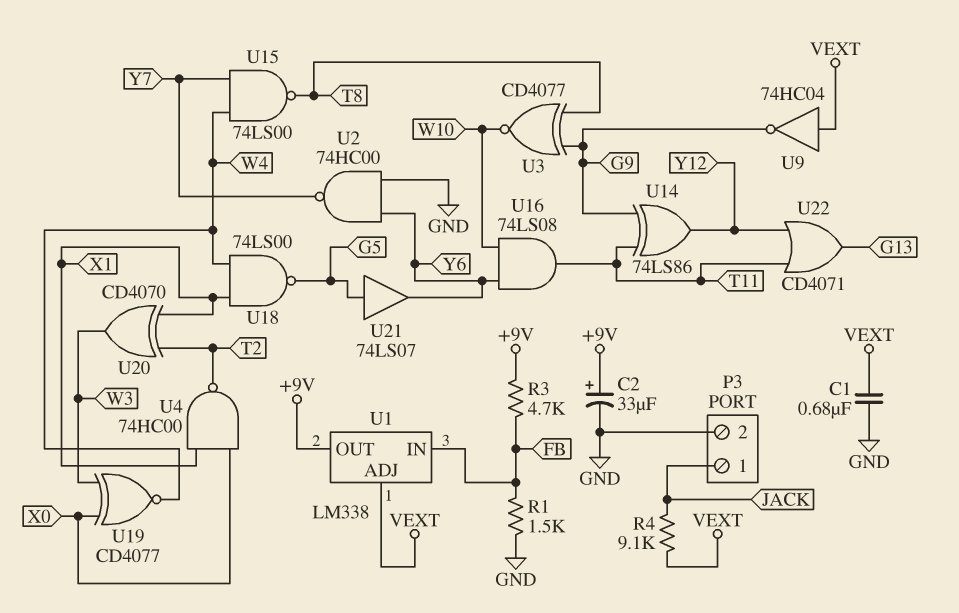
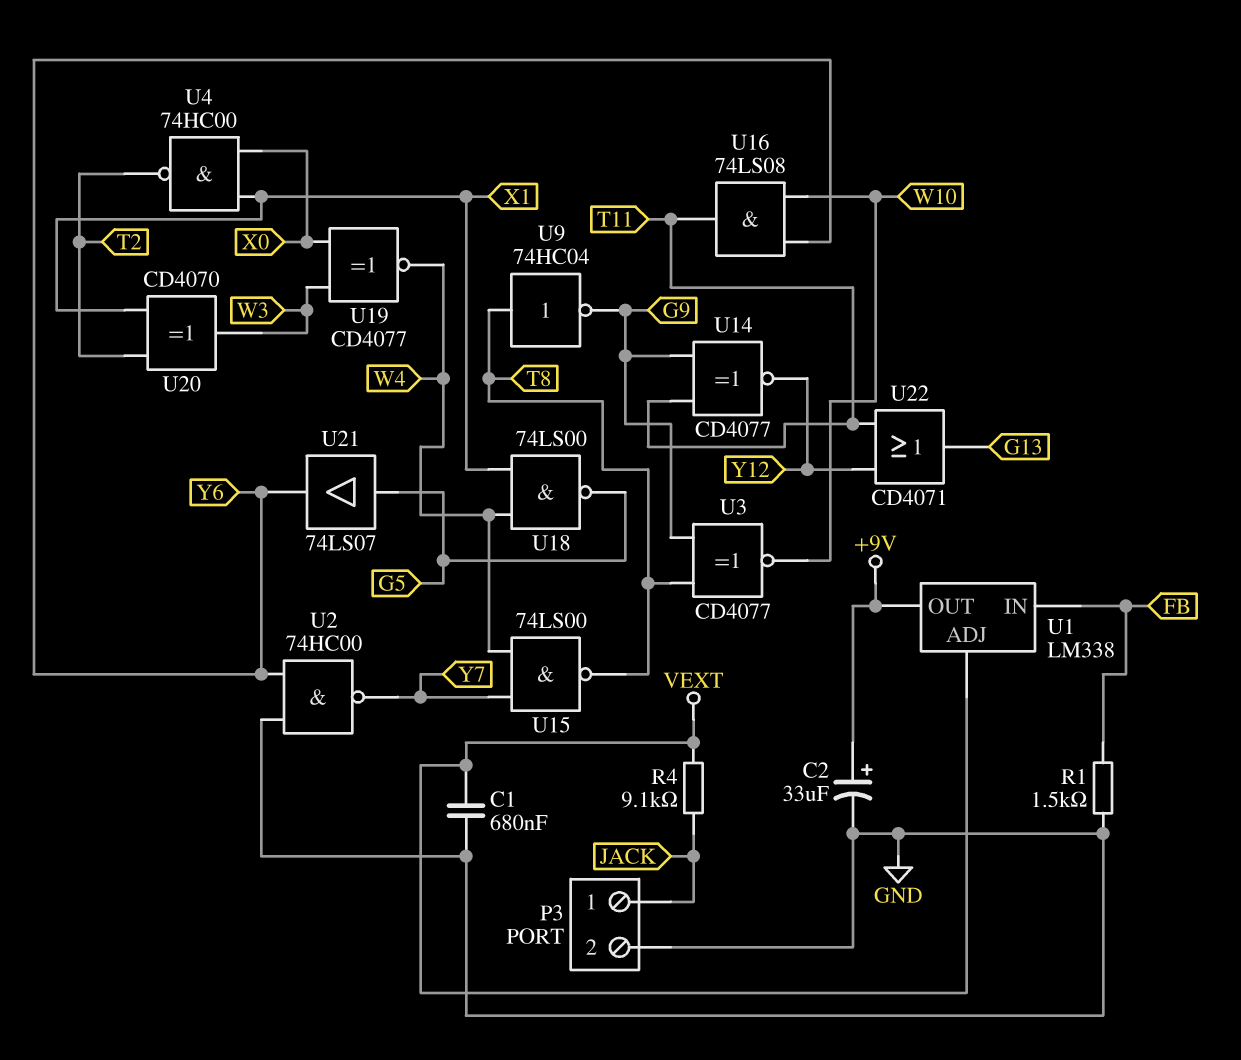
R3: 4.7k (+9V, FB) -> none
U9: NOT 74HC04 (in VEXT, out G9) -> NOT 74HC04 (in T8, out G9)
U14: XOR 74LS86 (in G9, in T11, out Y12) -> XNOR CD4077 (in G9, in T11, out Y12)

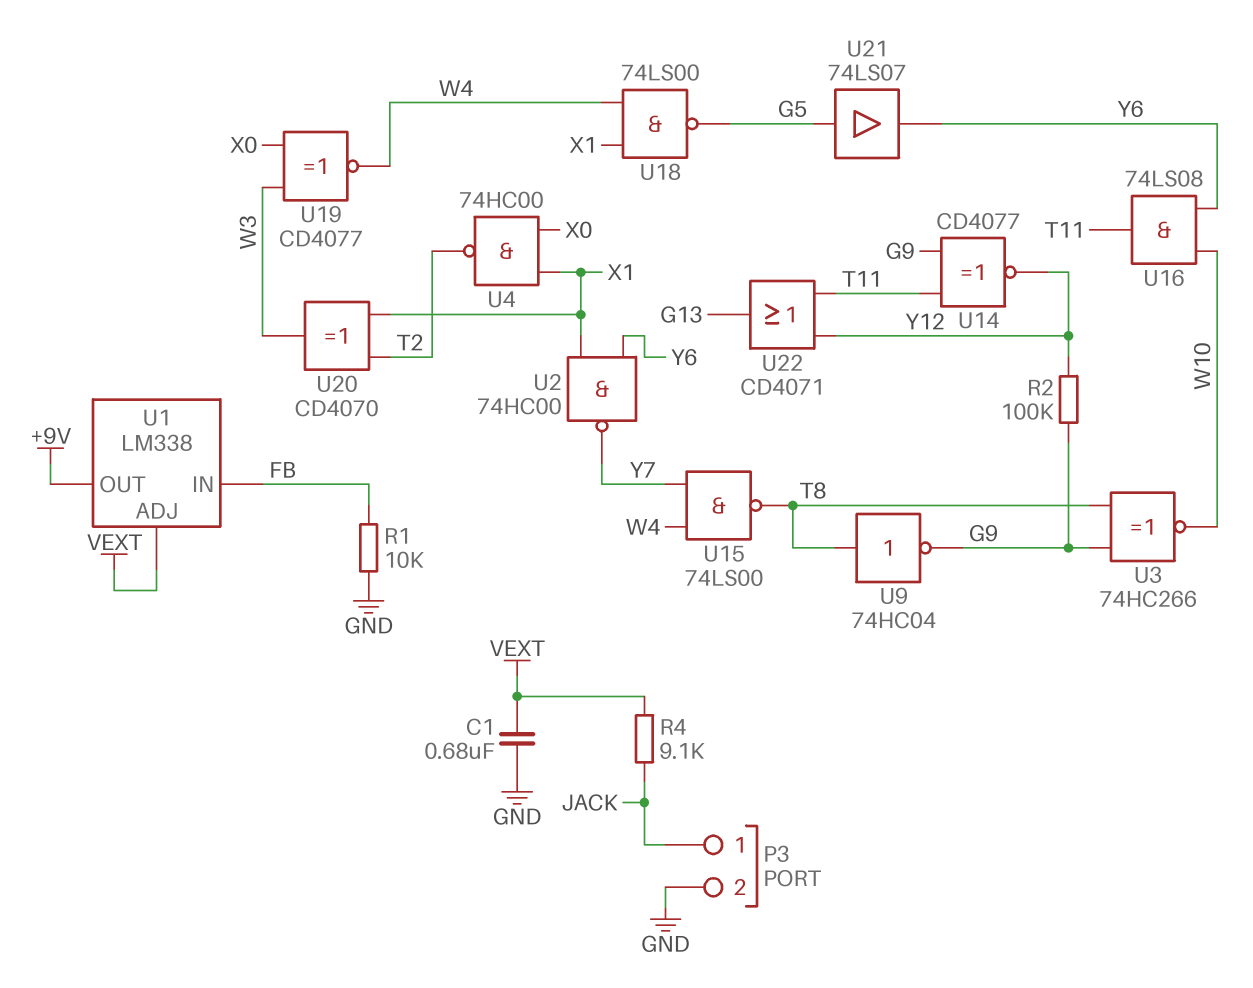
C2: 33uF (plus +9V, minus GND) -> none
R1: 1.5k (FB, GND) -> 10k (FB, GND)
R2: none -> 100k (G9, Y12)
U2: NAND 74HC00 (in GND, in Y6, out Y7) -> NAND 74HC00 (in X1, in Y6, out Y7)
U3: XNOR CD4077 (in G9, in T8, out W10) -> XNOR 74HC266 (in G9, in T8, out W10)

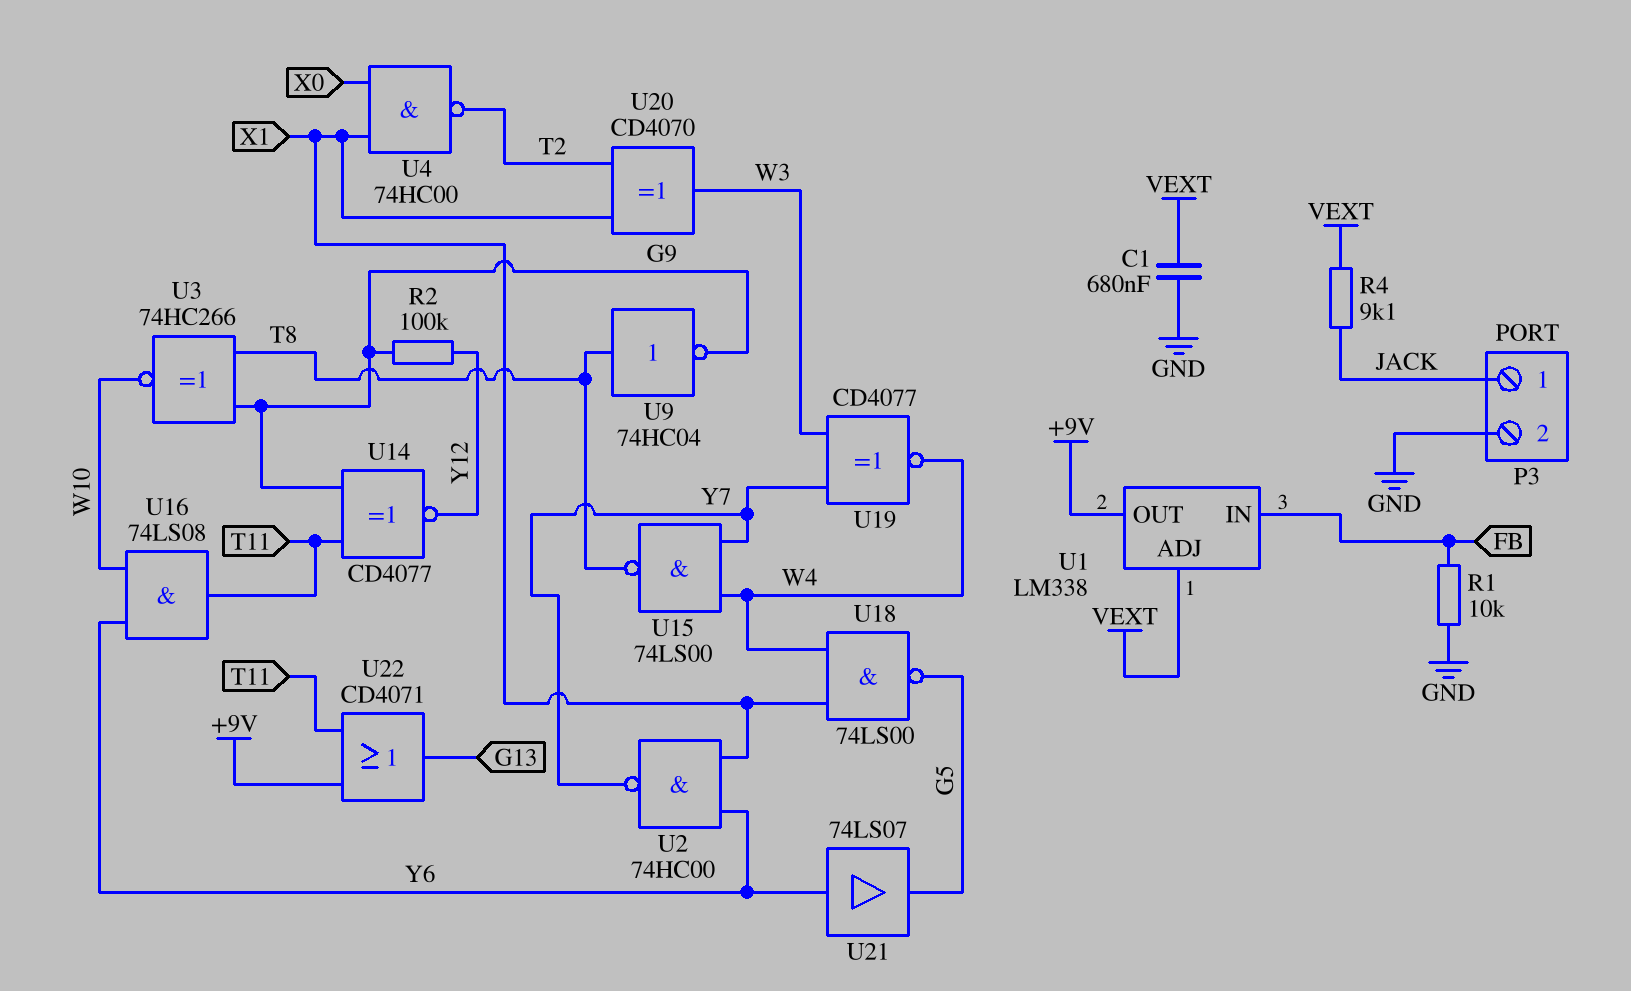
U19: XNOR CD4077 (in W3, in X0, out W4) -> XNOR CD4077 (in W3, in Y7, out W4)
U21: buffer 74LS07 (in G5, out Y6) -> buffer 74LS07 (in Y6, out G5)
U22: OR CD4071 (in T11, in Y12, out G13) -> OR CD4071 (in +9V, in T11, out G13)

